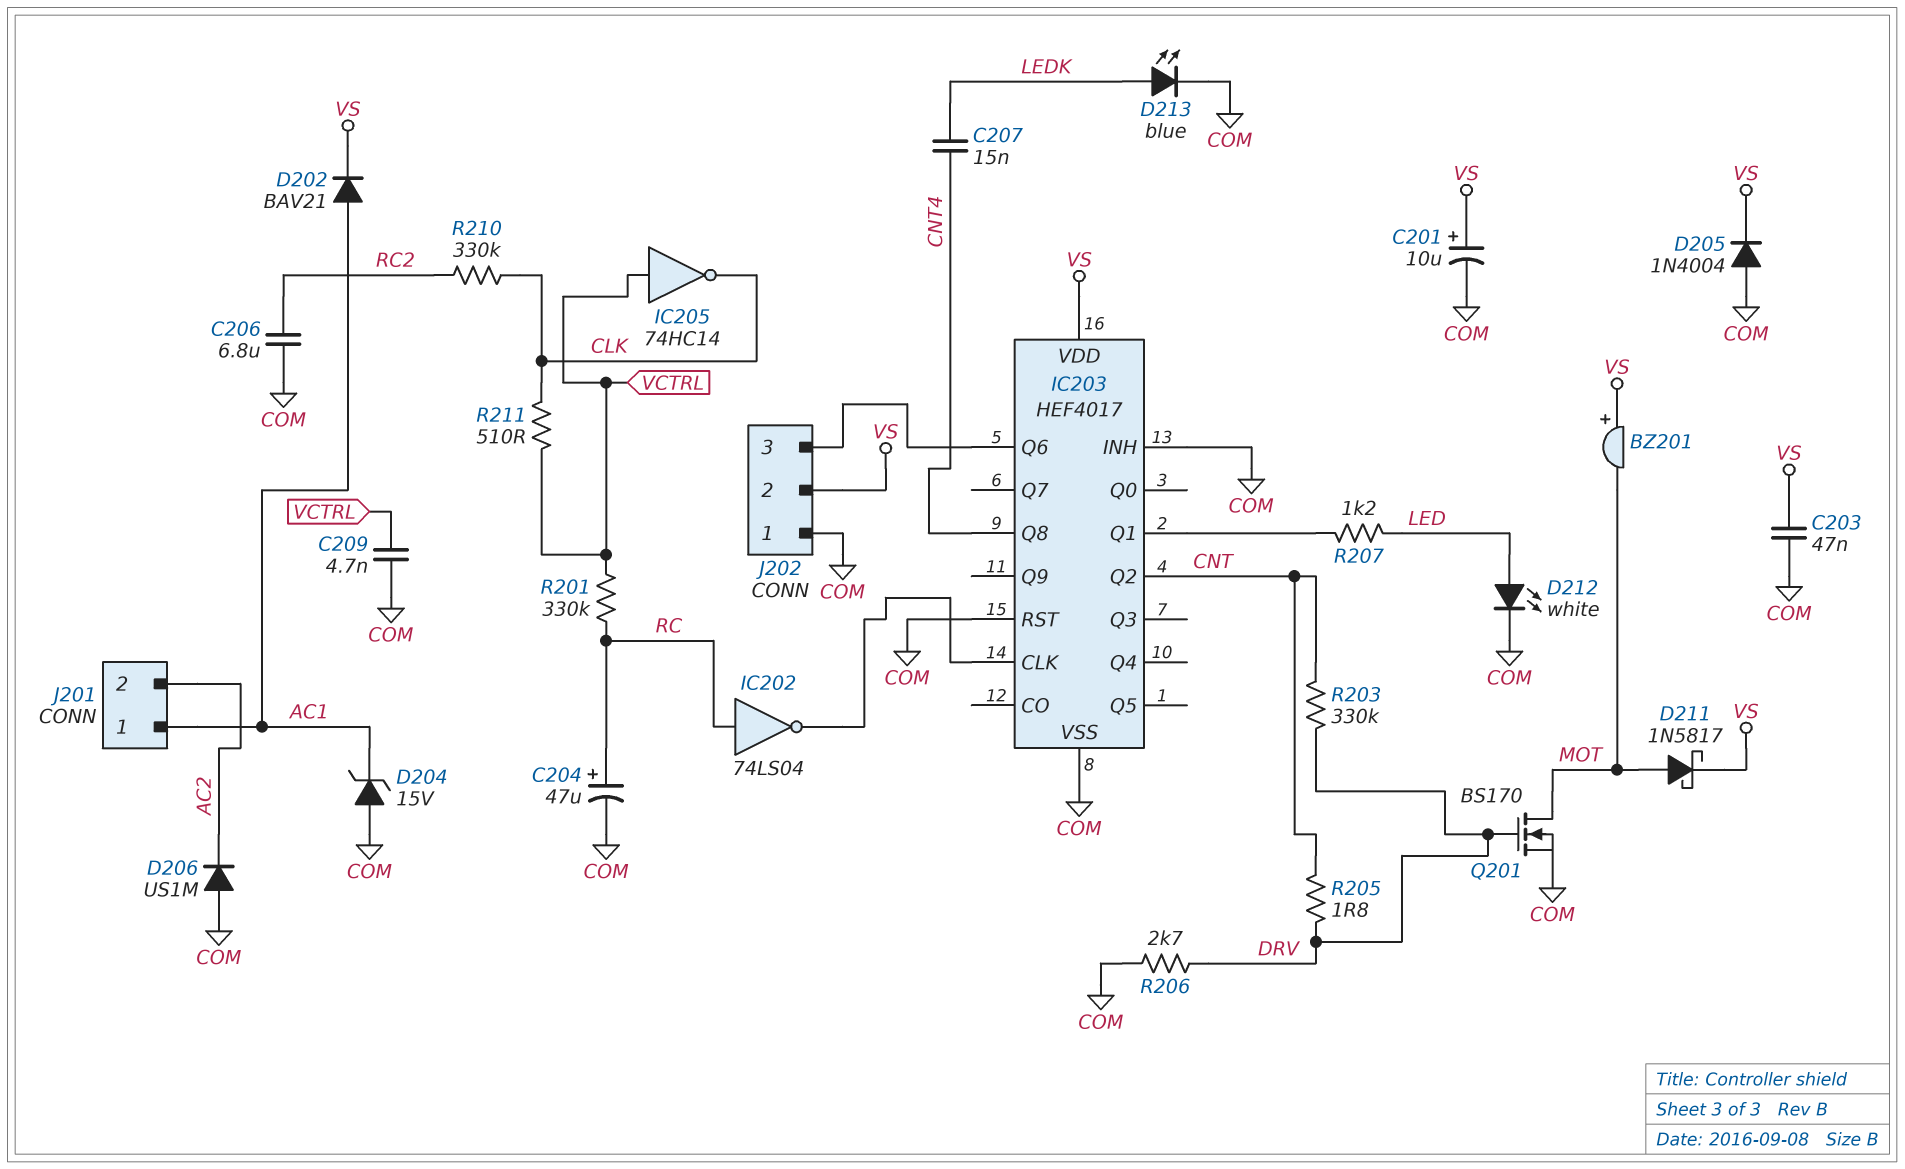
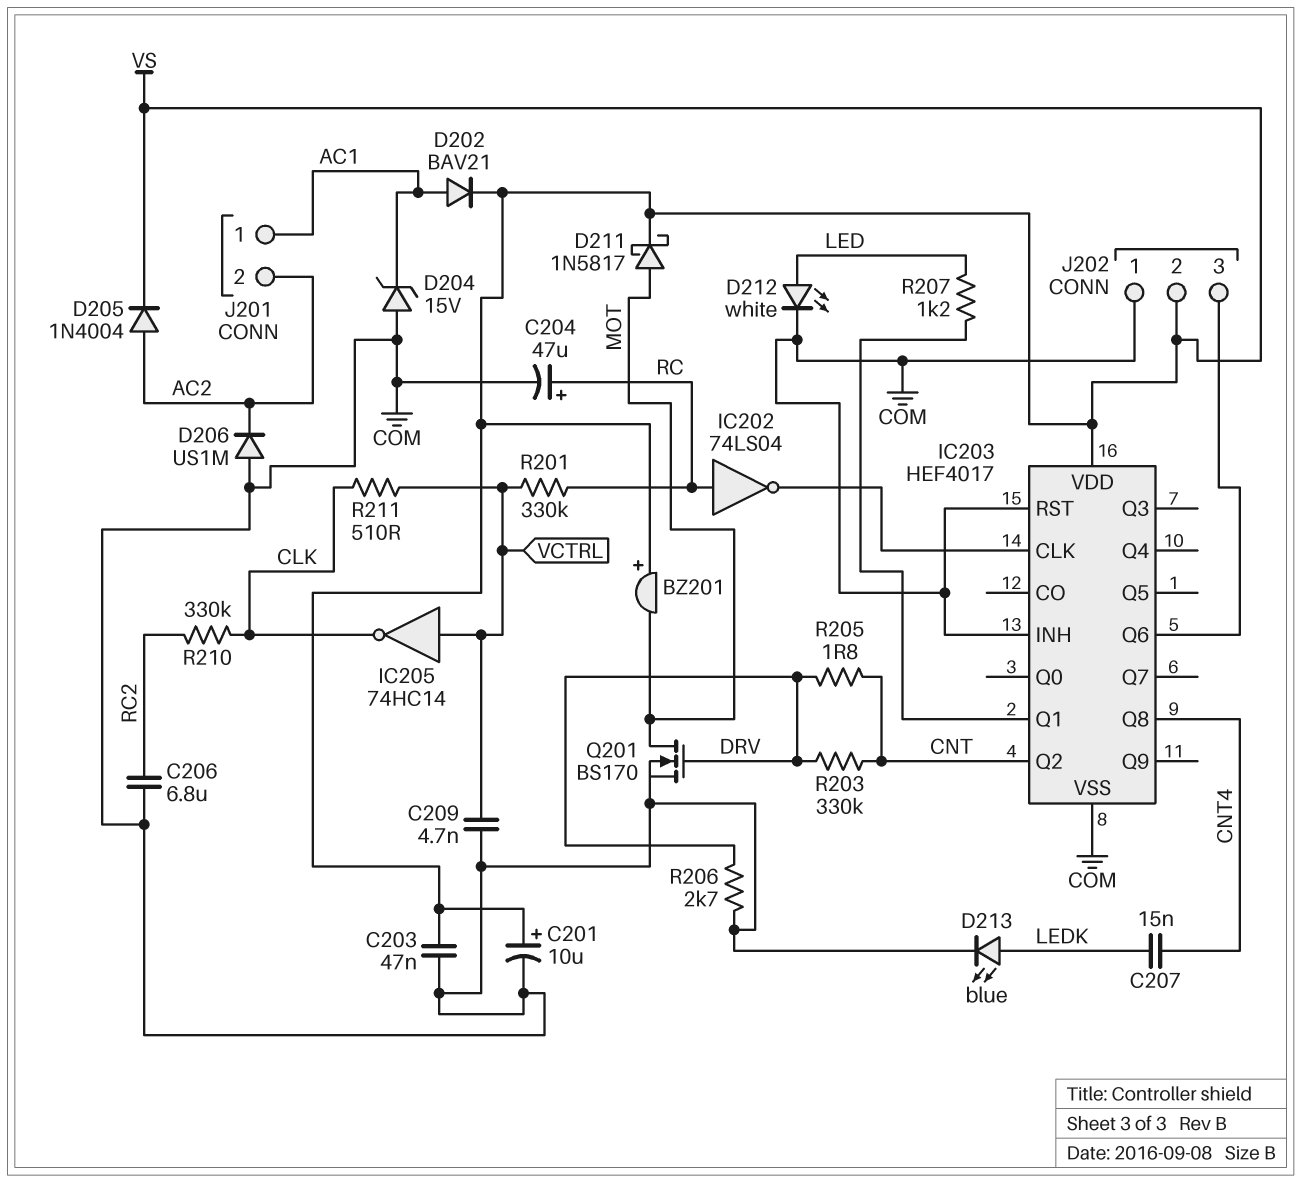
D205: diode 1N4004 (A COM, K VS) -> diode 1N4004 (A AC2, K VS)

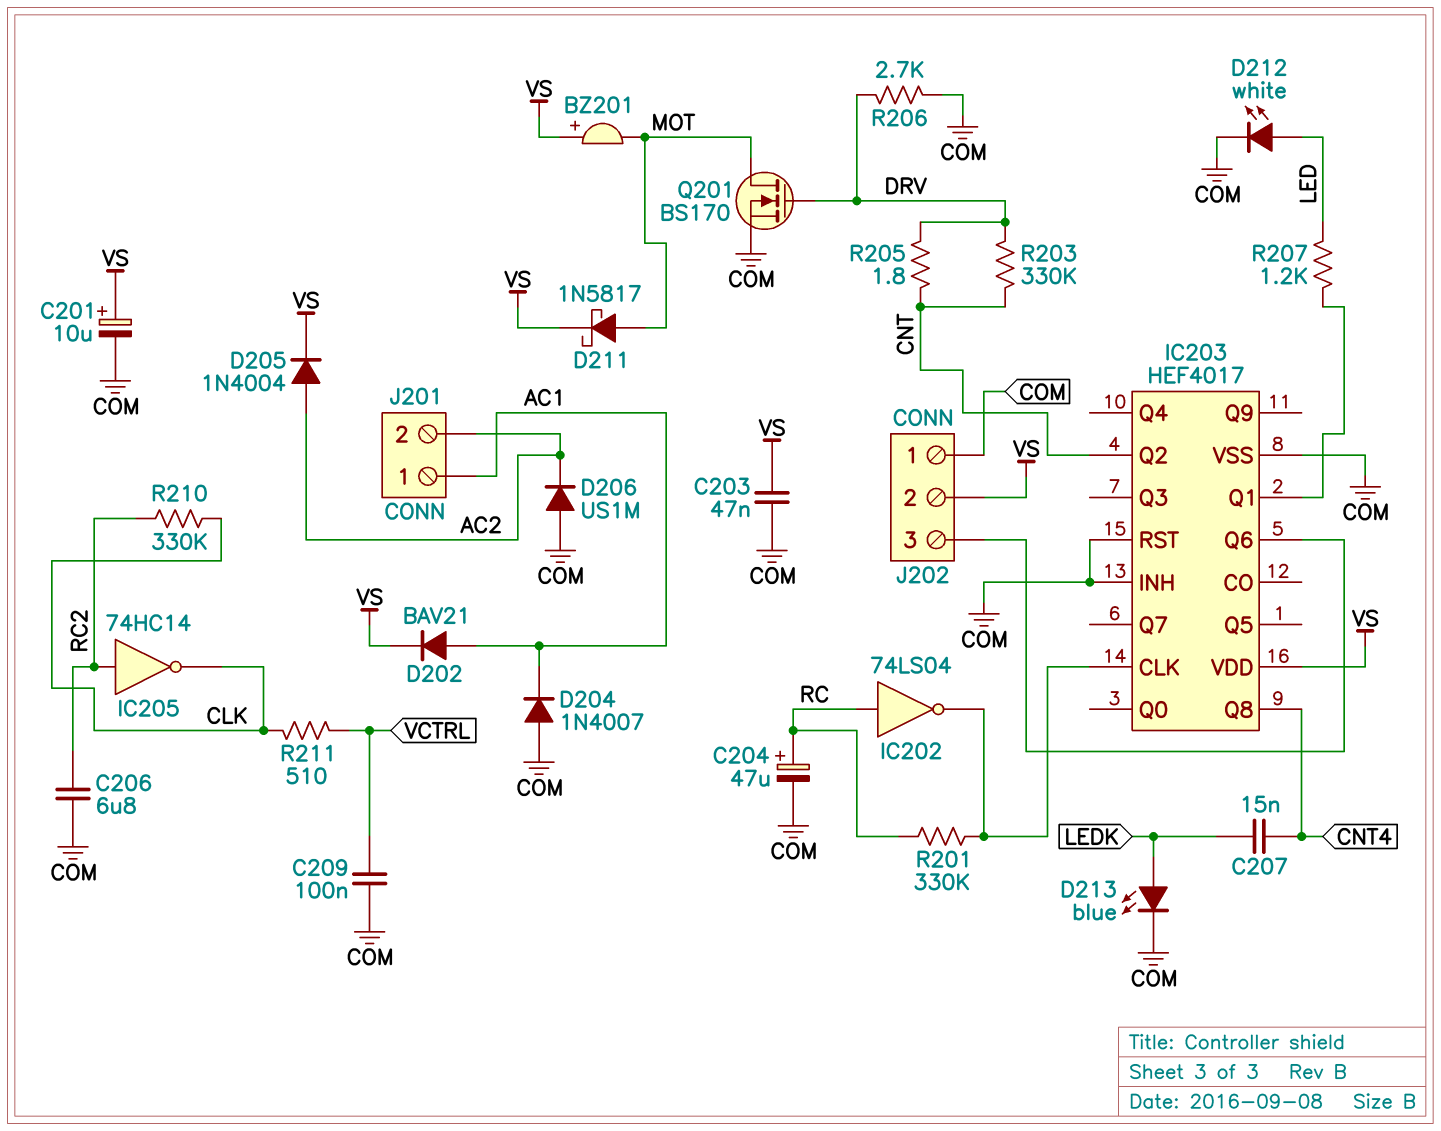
C209: 4.7nF (COM, VCTRL) -> 100nF (COM, VCTRL)
D204: zener 15V (A COM, K AC1) -> diode 1N4007 (A COM, K AC1)
IC205: NOT 74HC14 (in VCTRL, out CLK) -> NOT 74HC14 (in RC2, out CLK)
R201: 330k (RC, VCTRL) -> 330k (IC203/CLK, RC)

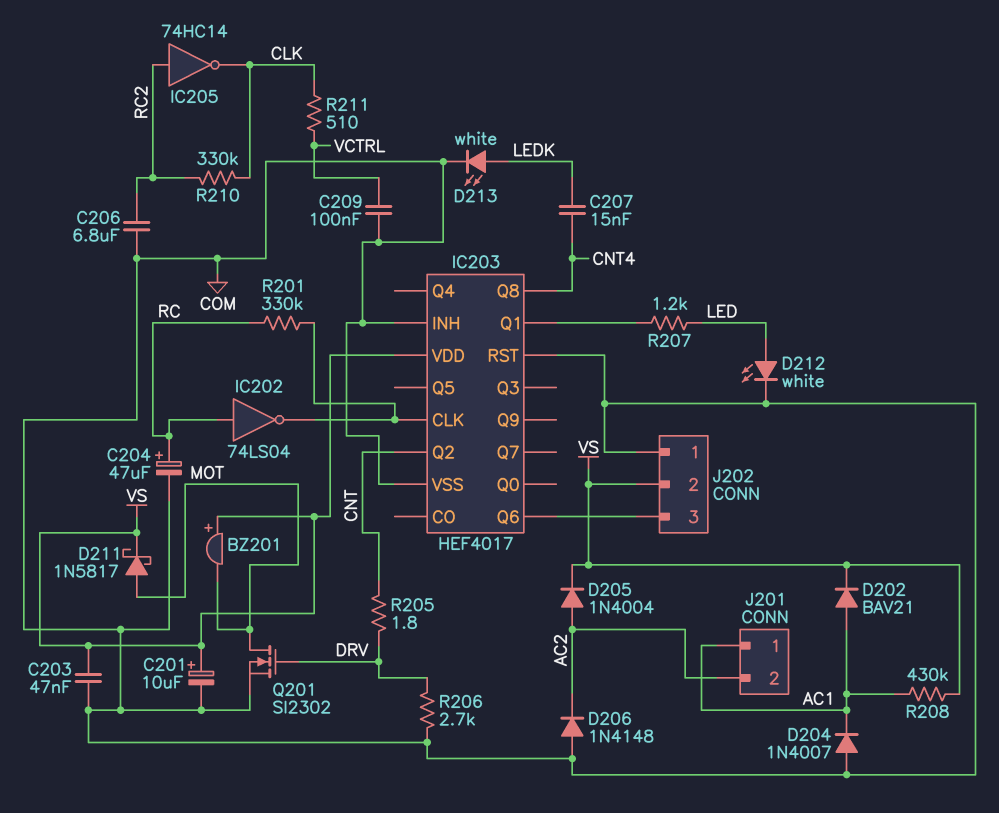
D206: diode US1M (A COM, K AC2) -> diode 1N4148 (A COM, K AC2)
D213: LED blue (A LEDK, K COM) -> LED white (A LEDK, K COM)
Q201: NMOS BS170 (G DRV, D MOT, S COM) -> NMOS SI2302 (G DRV, D MOT, S COM)
R203: 330k (CNT, DRV) -> none
R208: none -> 430k (AC1, VS)

